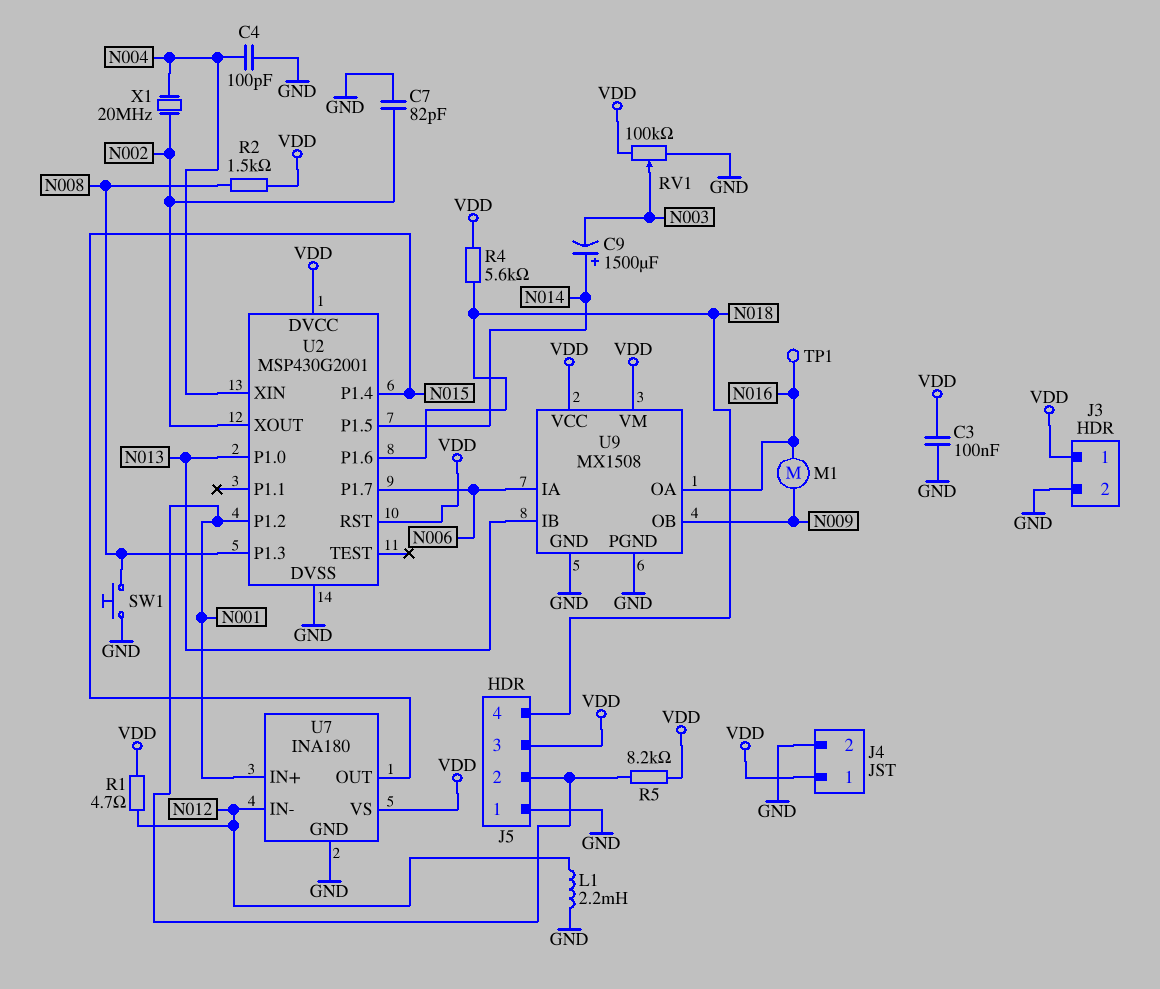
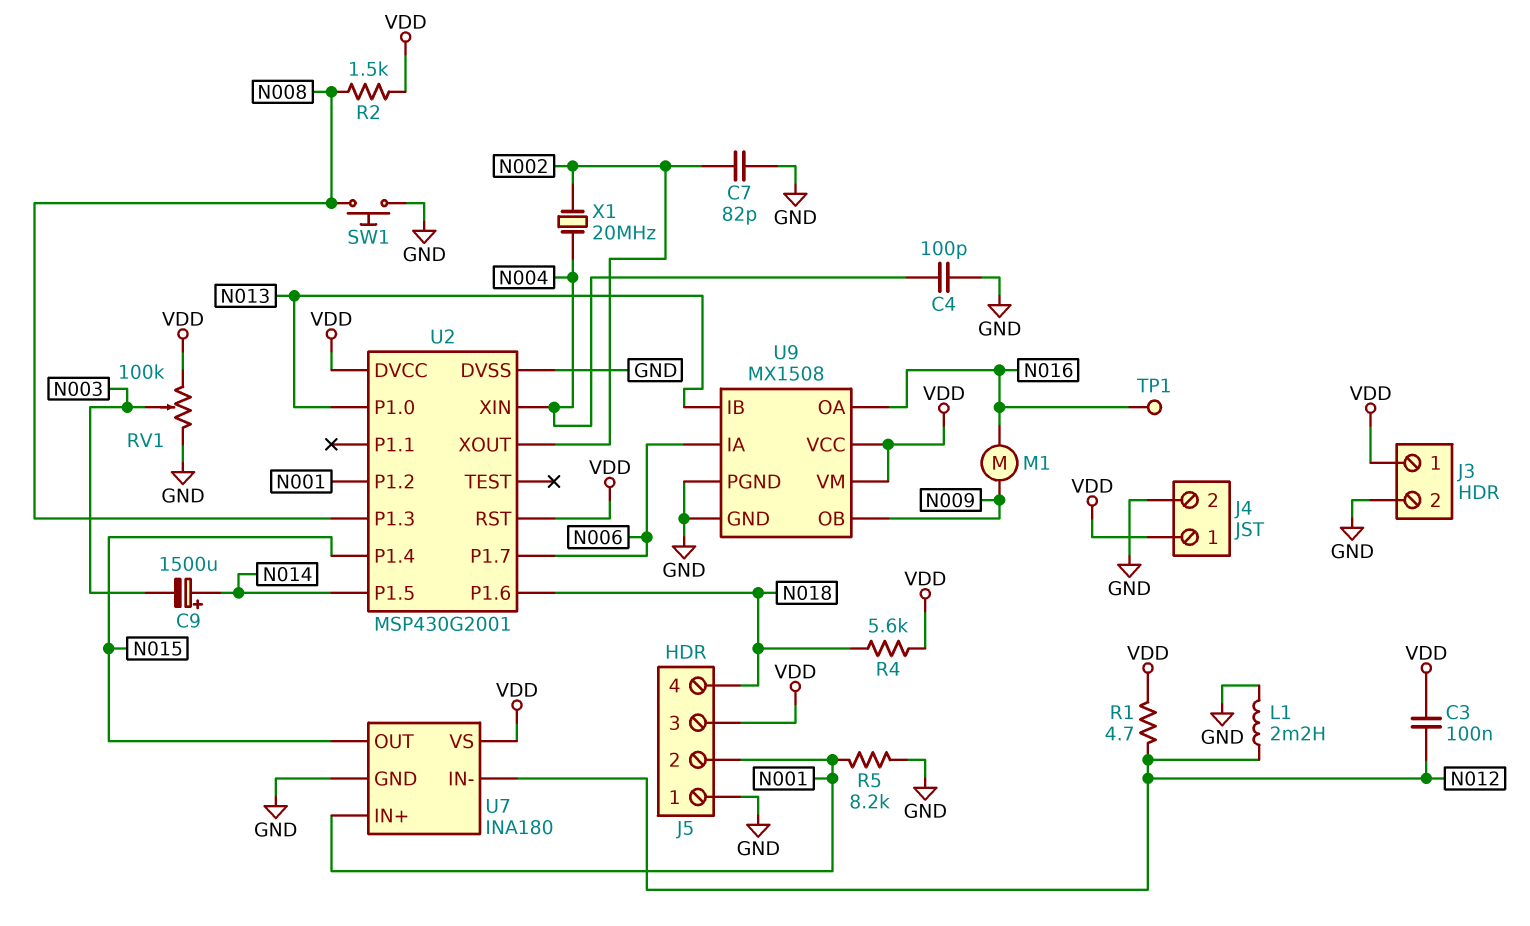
C3: 100nF (GND, VDD) -> 100nF (N012, VDD)
R5: 8.2k (N001, VDD) -> 8.2k (GND, N001)

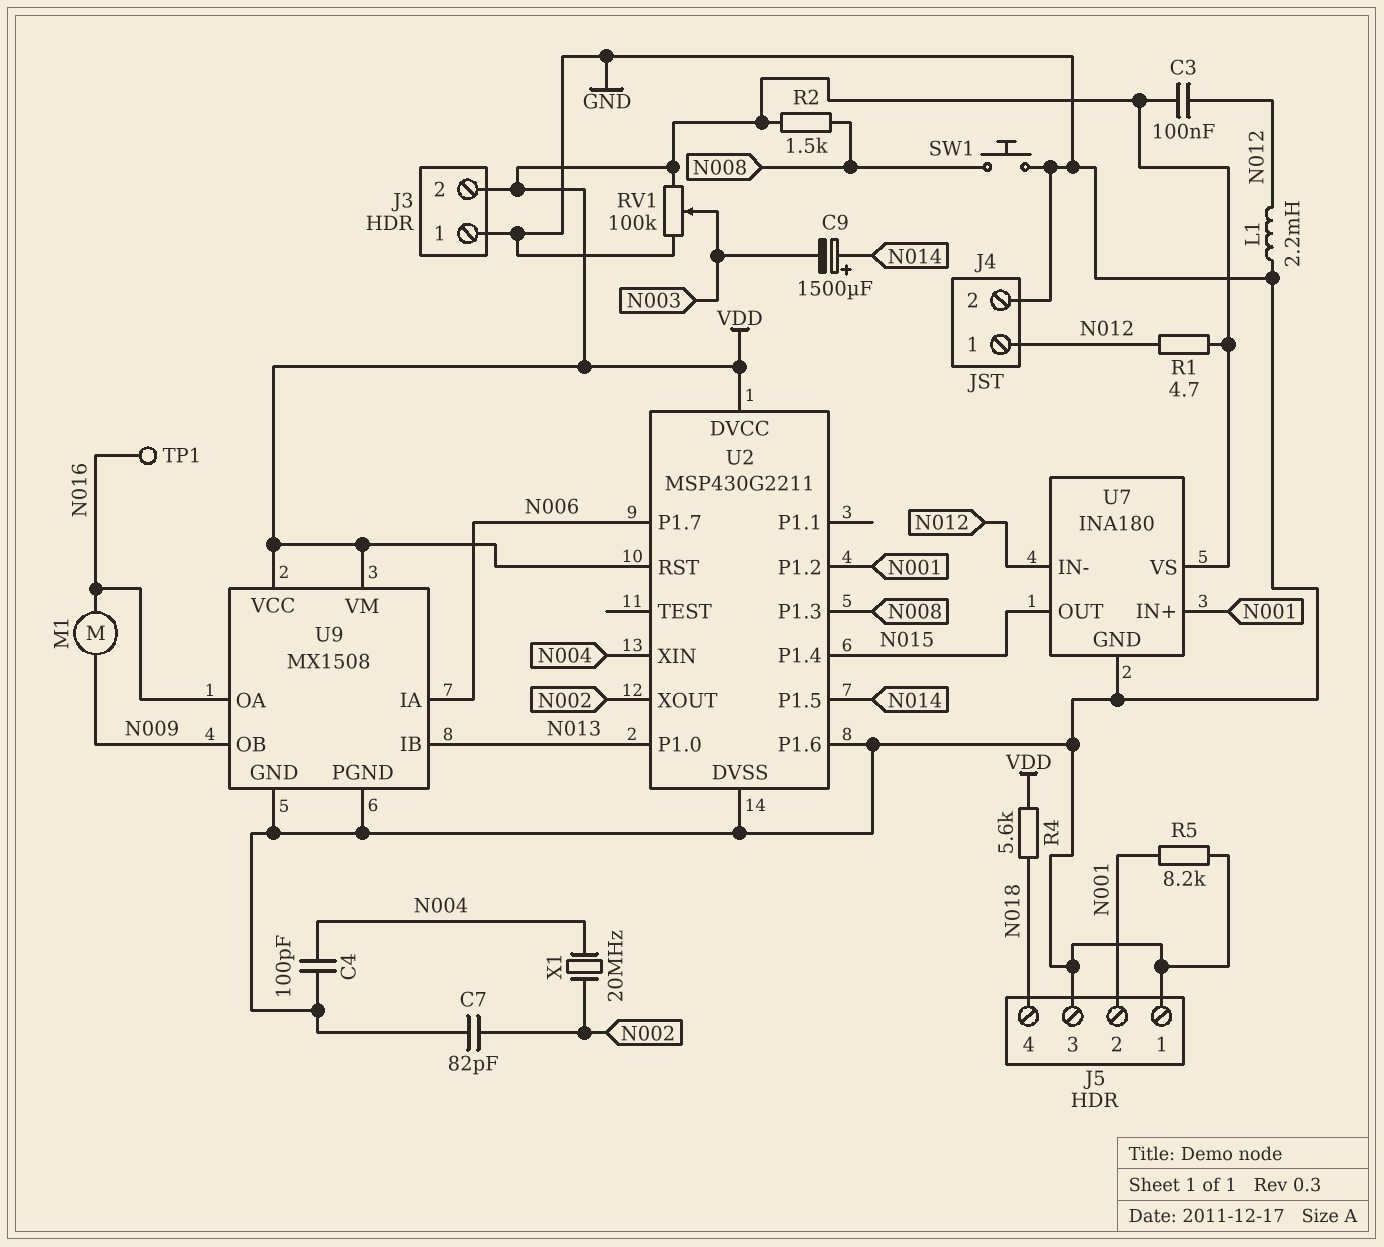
J3 pin 1: VDD -> GND
J3 pin 2: GND -> VDD
J4 pin 1: VDD -> N012
J5 pin 3: VDD -> GND
U2: MSP430G2001 -> MSP430G2211
U2 pin P1.6: N018 -> GND

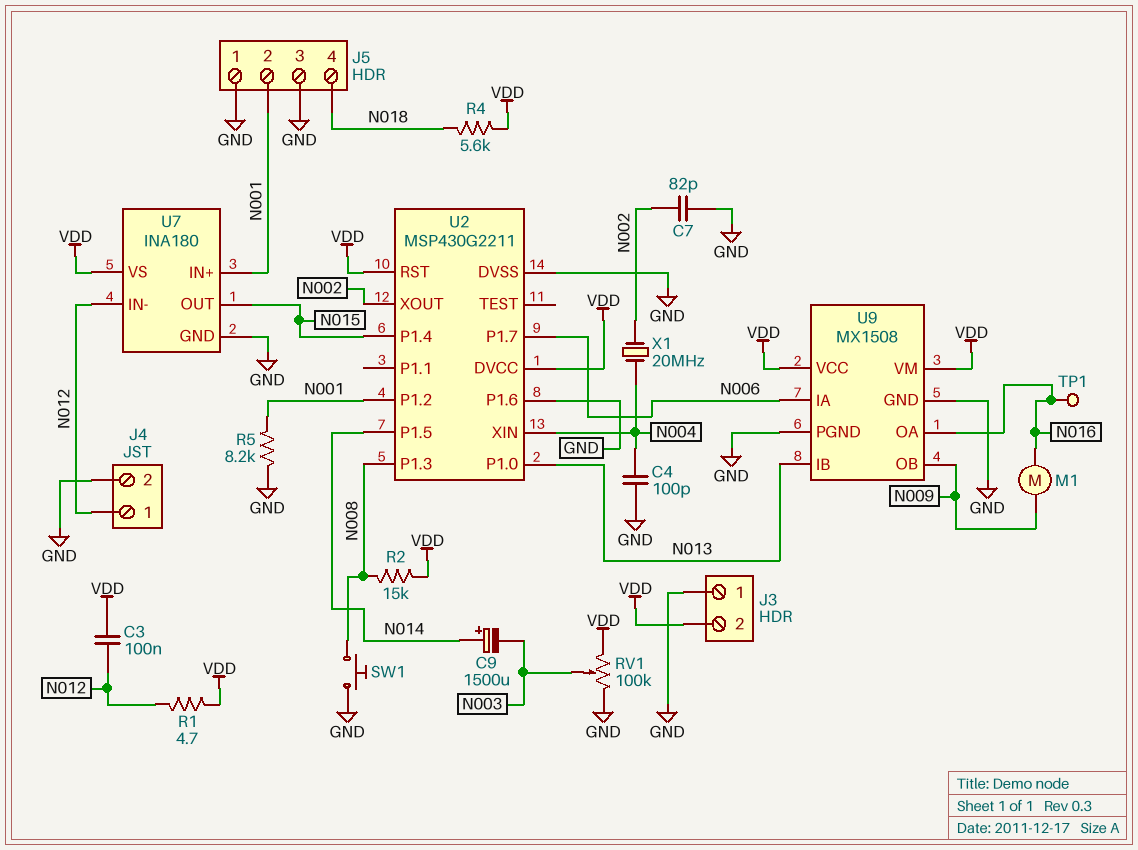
L1: 2.2mH (GND, N012) -> none
R2: 1.5k (N008, VDD) -> 15k (N008, VDD)

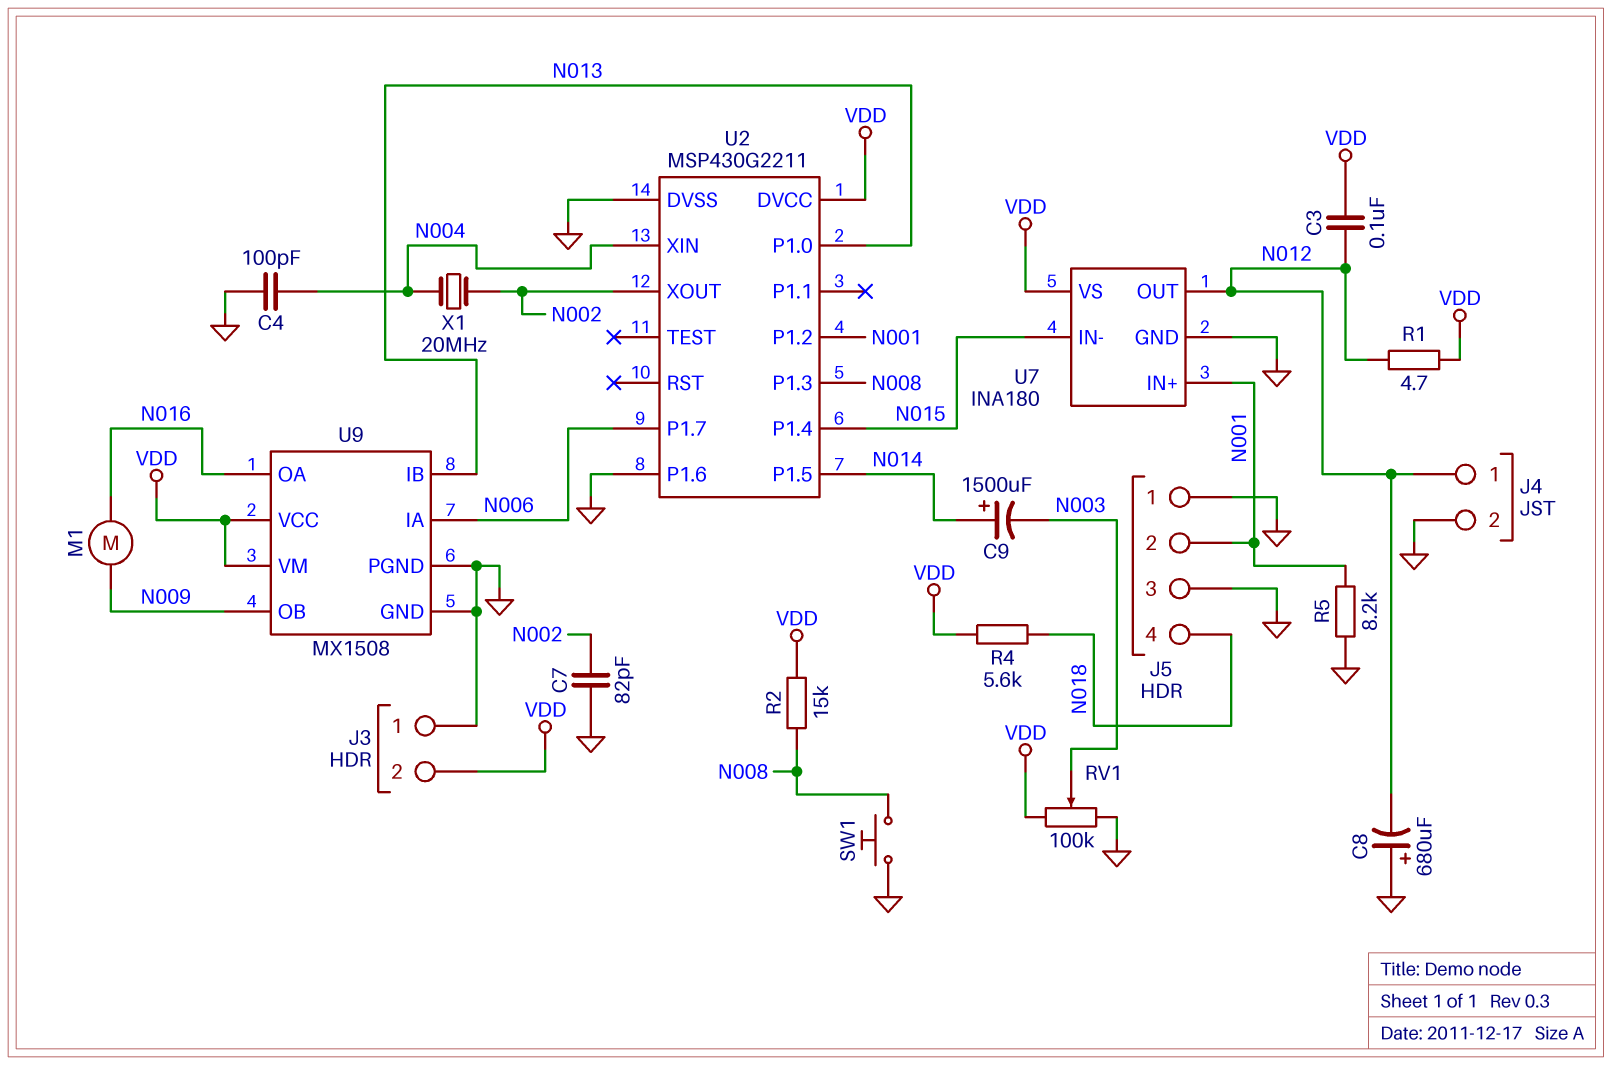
C8: none -> 680uF (plus GND, minus N012)
TP1: test point (N016) -> none
U2 pin RST: VDD -> none
U7 pin IN-: N012 -> N015
U7 pin OUT: N015 -> N012

